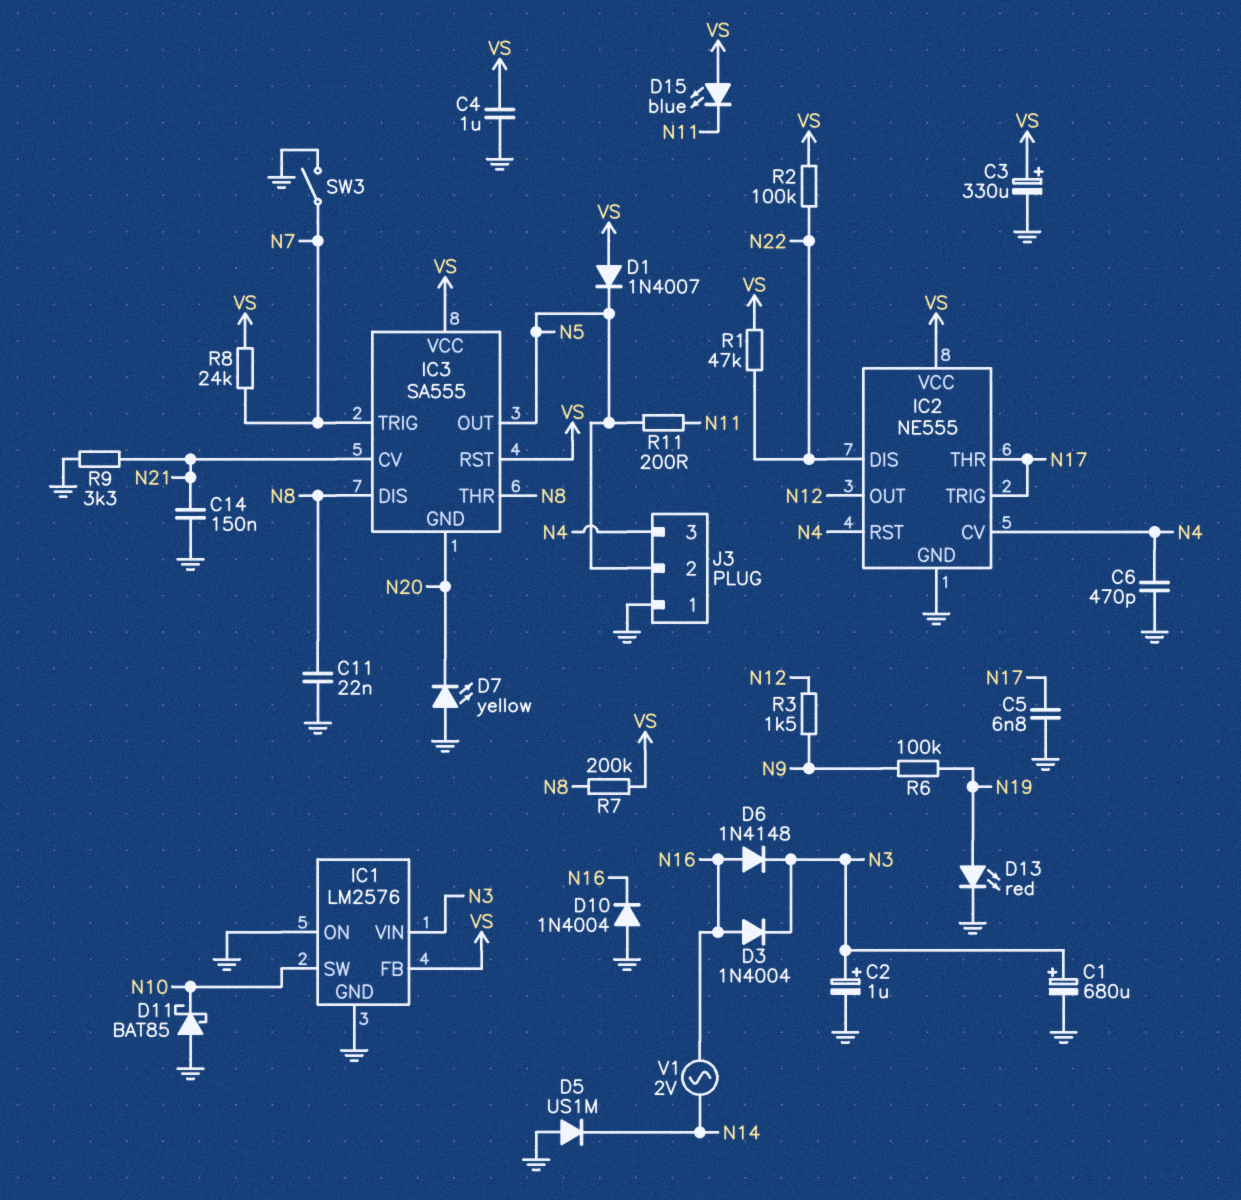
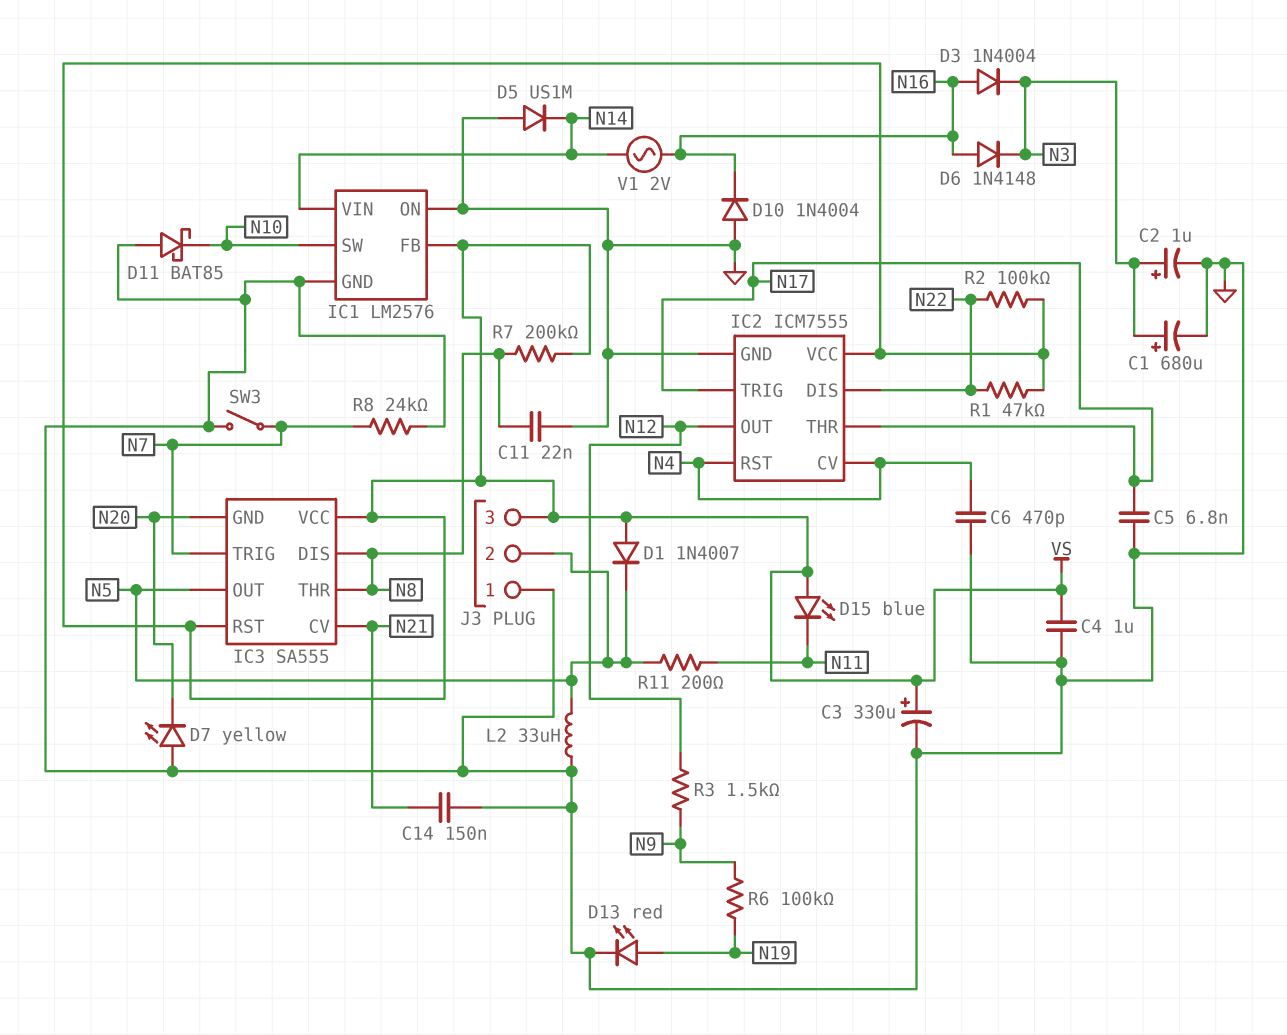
IC1 pin VIN: N3 -> N14
IC2: NE555 -> ICM7555
J3 pin 3: N4 -> VS
L2: none -> 33uH (GND, N5)
R8: 24k (N7, VS) -> 24k (GND, N7)
R9: 3.3k (GND, N21) -> none

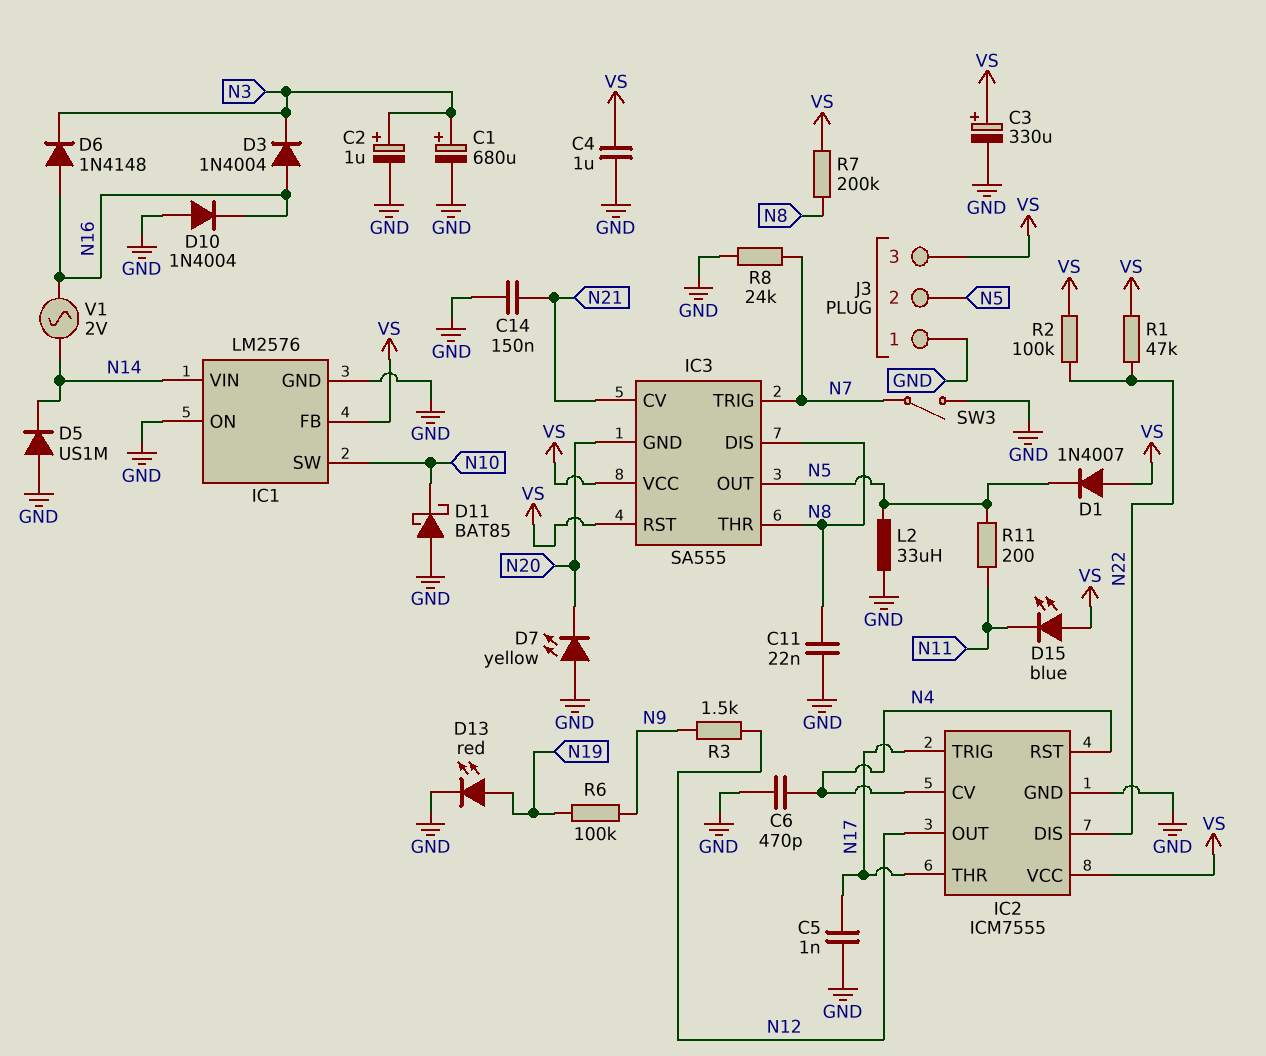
C5: 6.8nF (GND, N17) -> 1nF (GND, N17)

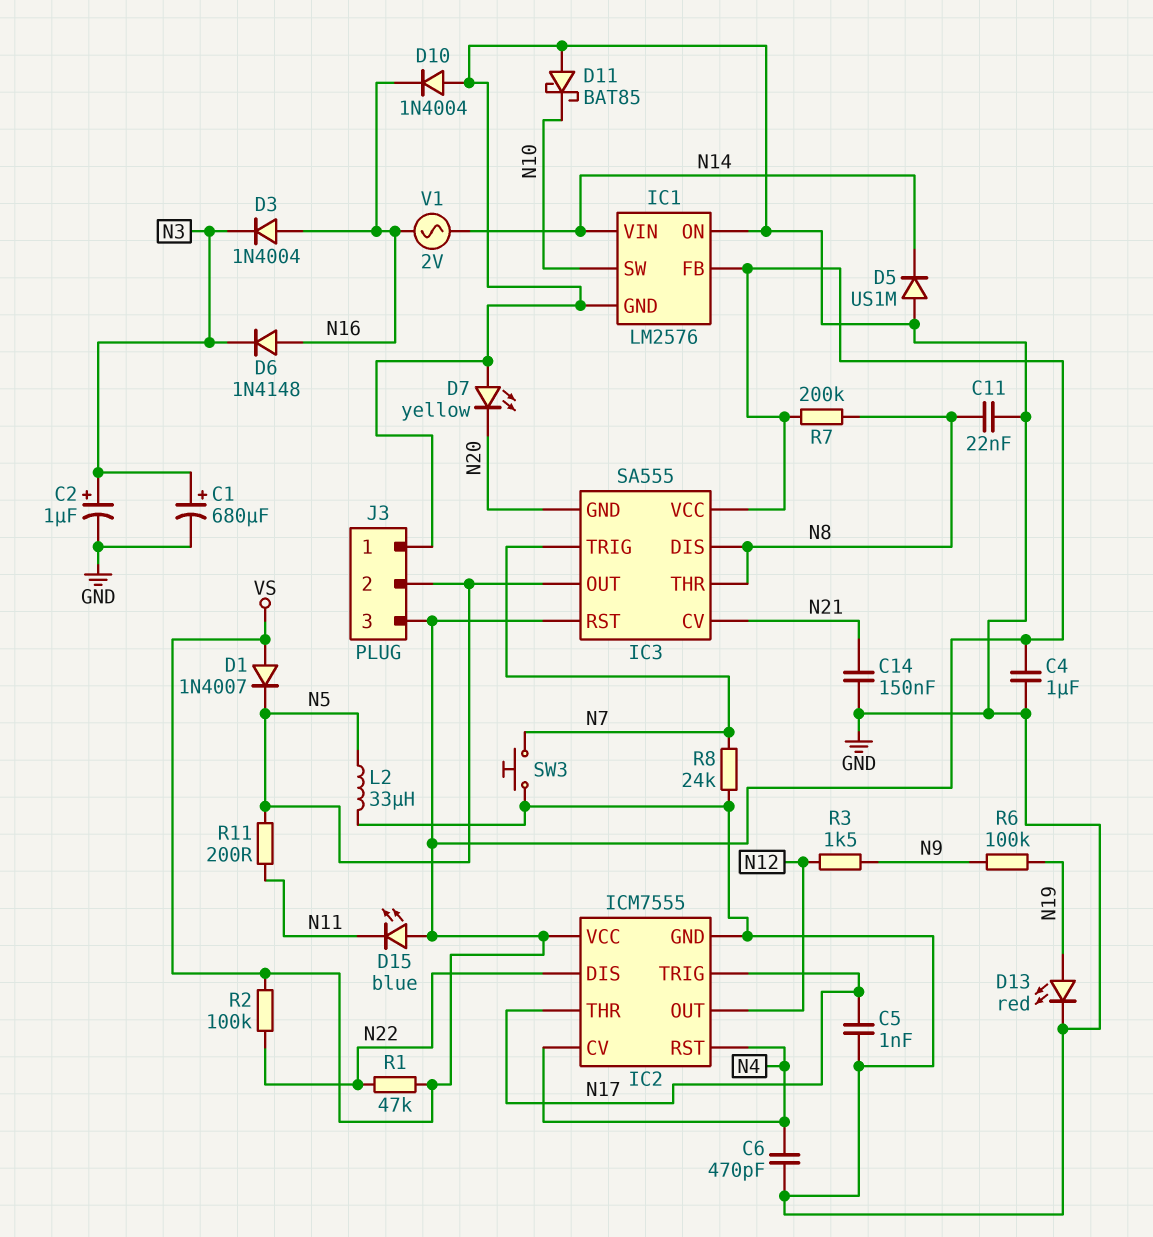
C3: 330uF (plus VS, minus GND) -> none
SW3: switch (GND, N7) -> button (GND, N7)

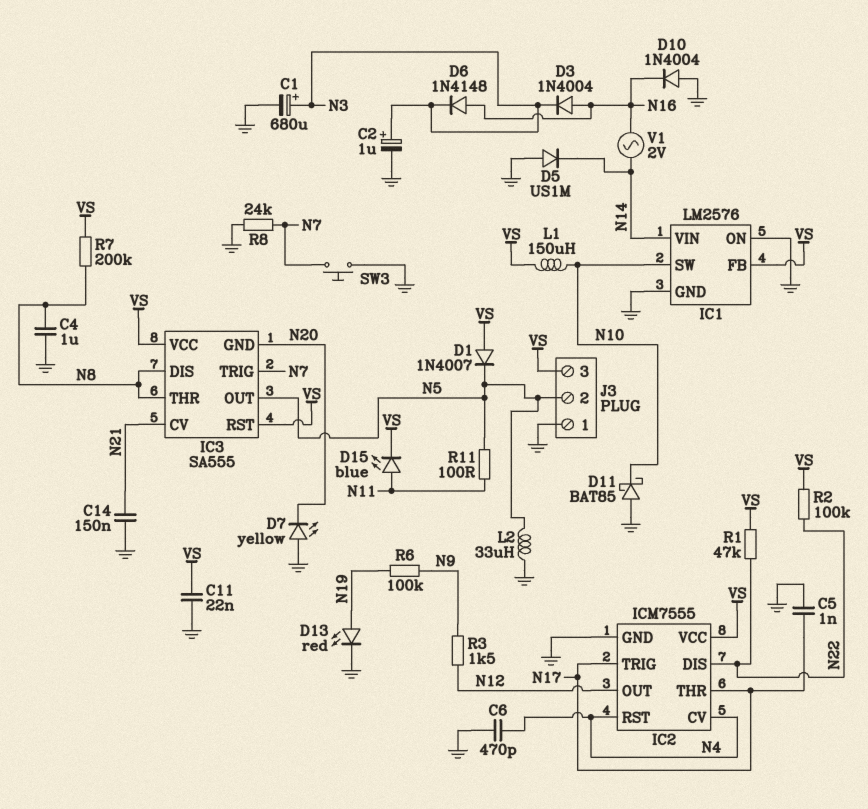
C4: 1uF (GND, VS) -> 1uF (GND, N8)
C11: 22nF (GND, N8) -> 22nF (GND, VS)
D15: LED blue (A VS, K N11) -> LED blue (A N11, K VS)
L1: none -> 150uH (N10, VS)
R11: 200 (N5, N11) -> 100 (N5, N11)

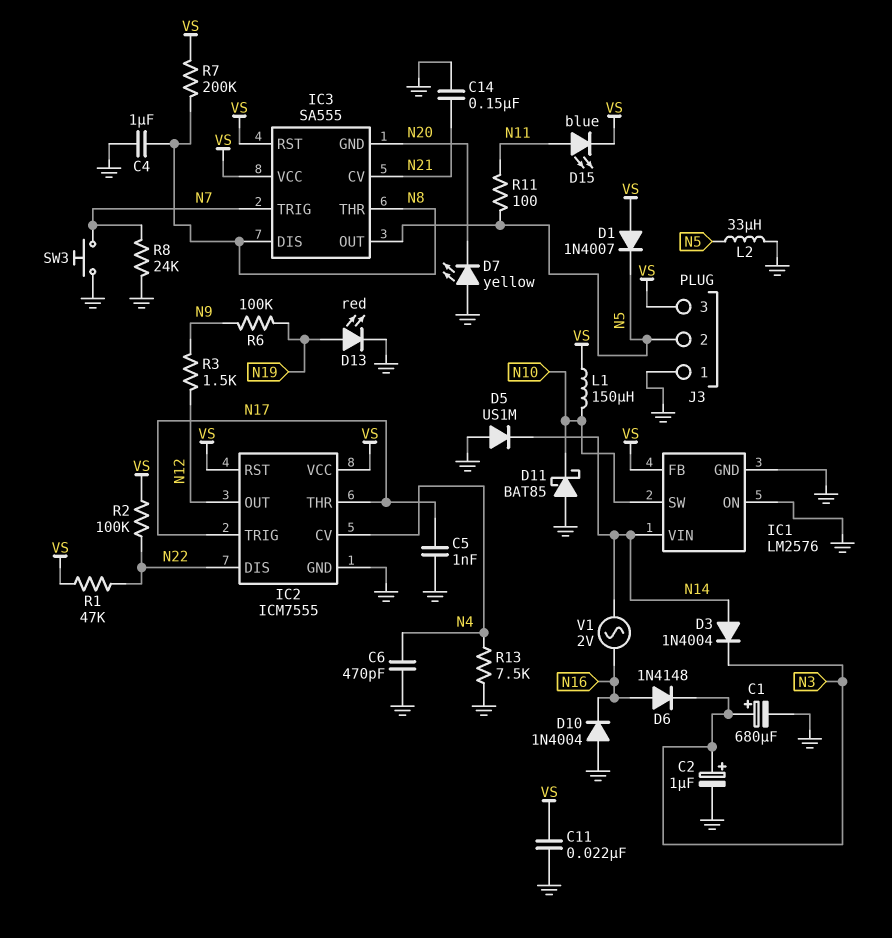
D3: diode 1N4004 (A N16, K N3) -> diode 1N4004 (A N14, K N3)
IC2 pin RST: N4 -> VS
R13: none -> 7.5k (GND, N4)

